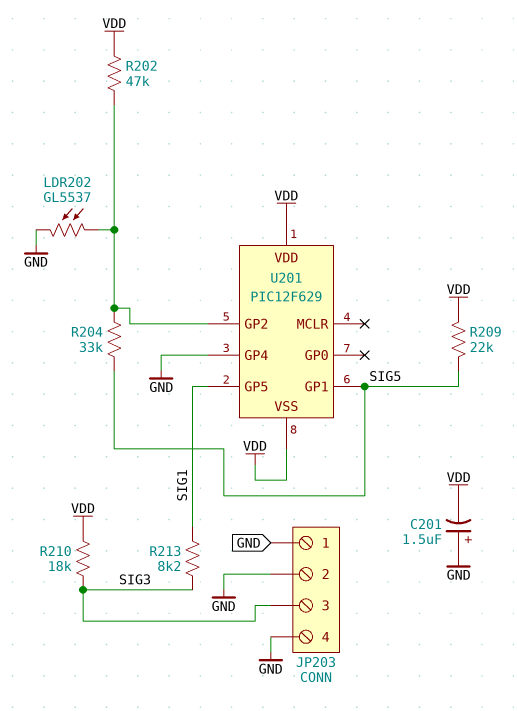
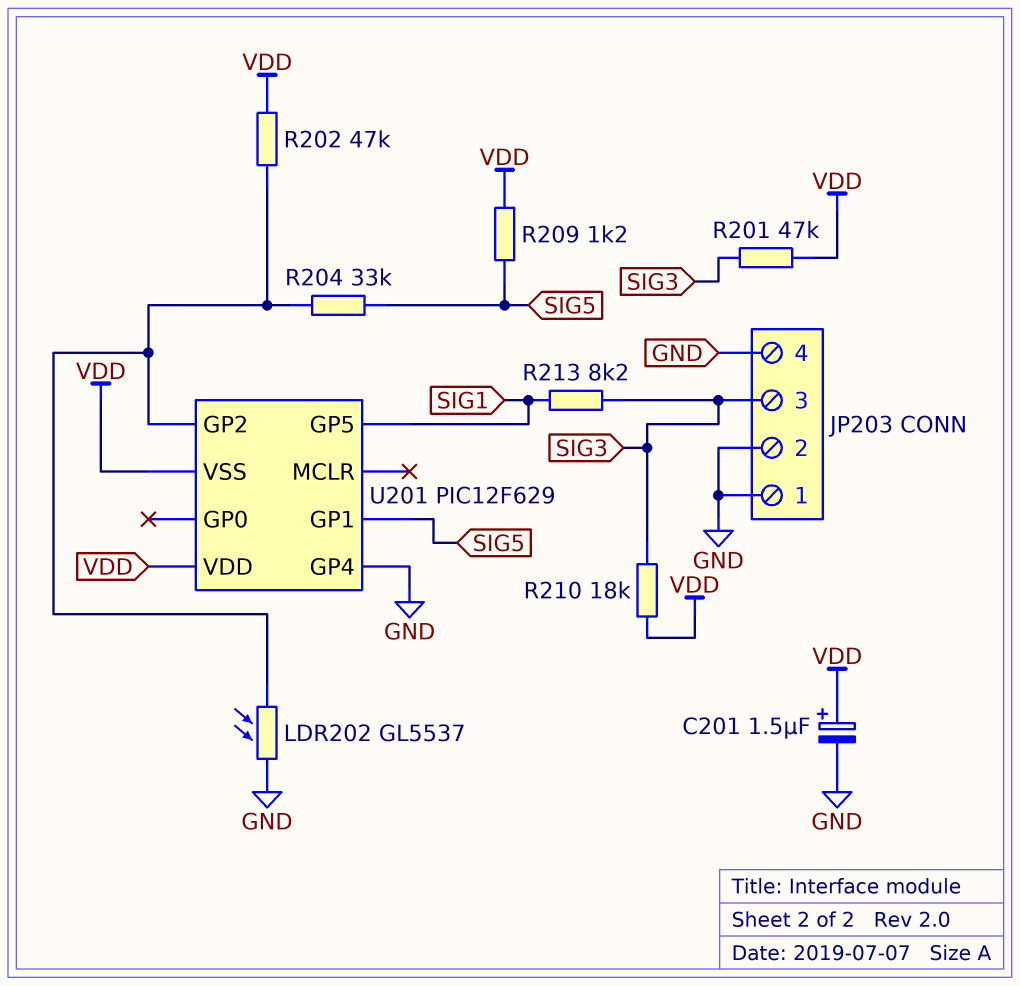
C201: 1.5uF (plus GND, minus VDD) -> 1.5uF (plus VDD, minus GND)
R201: none -> 47k (SIG3, VDD)
R209: 22k (SIG5, VDD) -> 1.2k (SIG5, VDD)

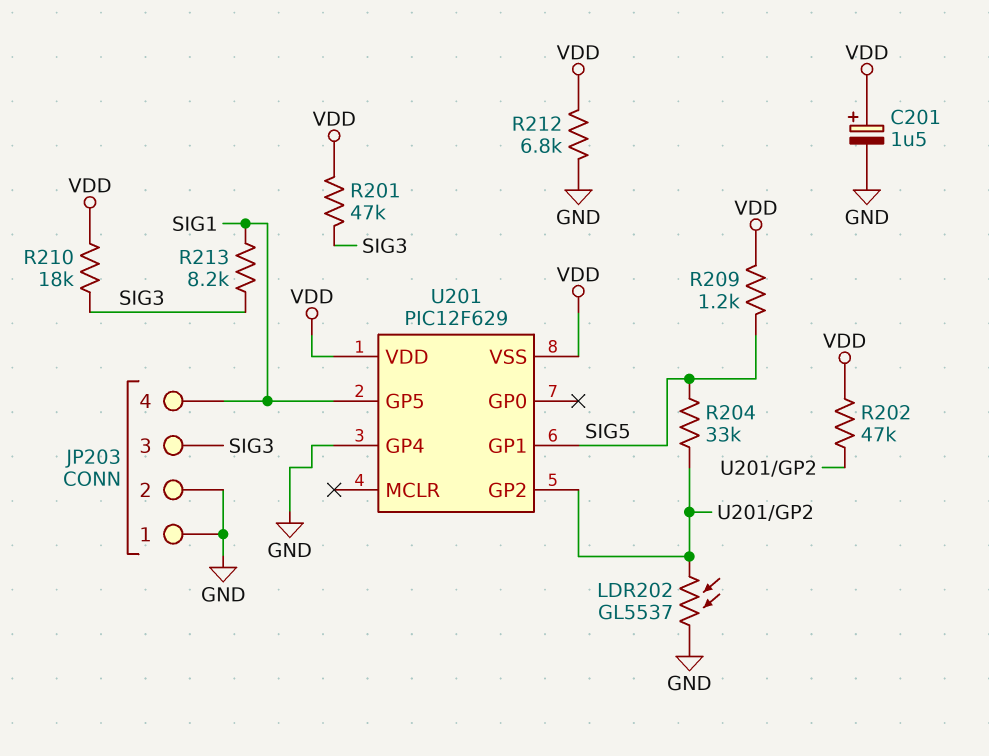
JP203 pin 4: GND -> SIG1
R212: none -> 6.8k (GND, VDD)

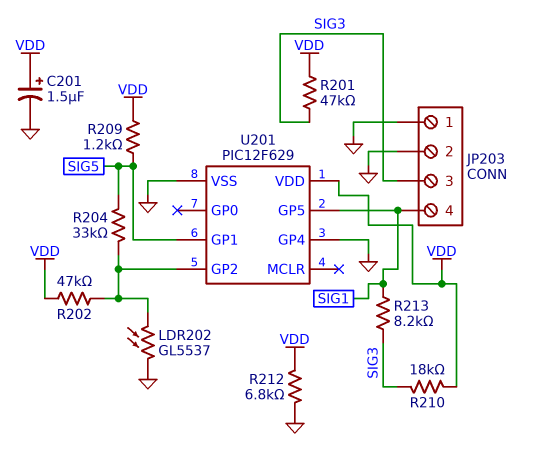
U201 pin VSS: VDD -> GND

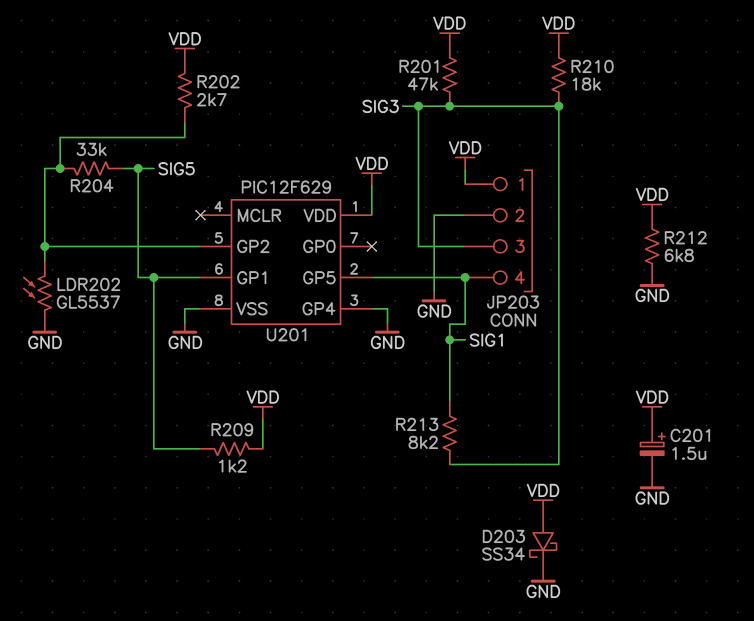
D203: none -> schottky SS34 (A VDD, K GND)
JP203 pin 1: GND -> VDD
R202: 47k (U201/GP2, VDD) -> 2.7k (U201/GP2, VDD)

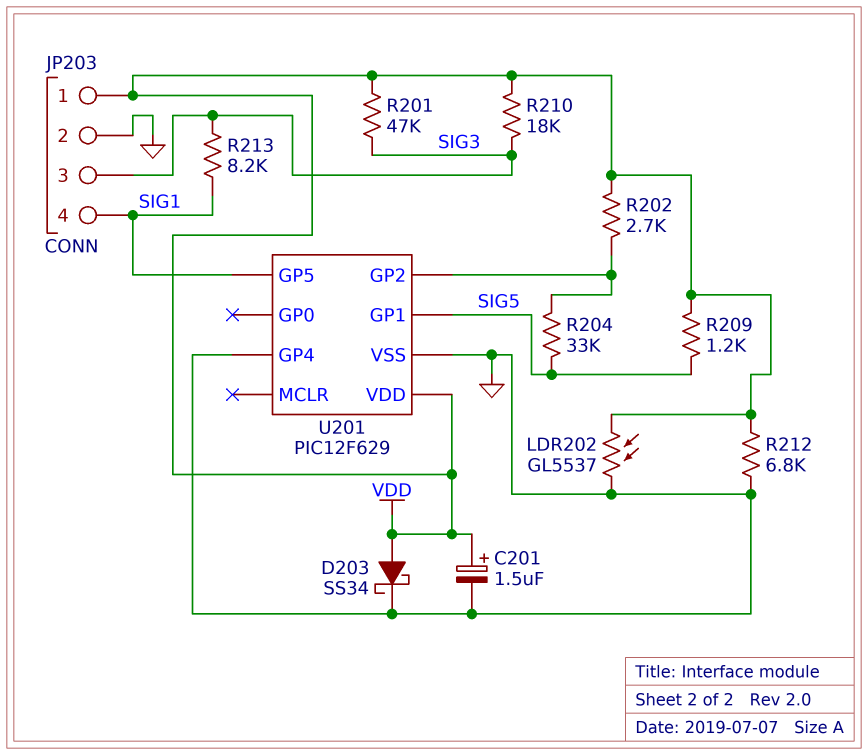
LDR202: GL5537 (GND, U201/GP2) -> GL5537 (GND, VDD)

